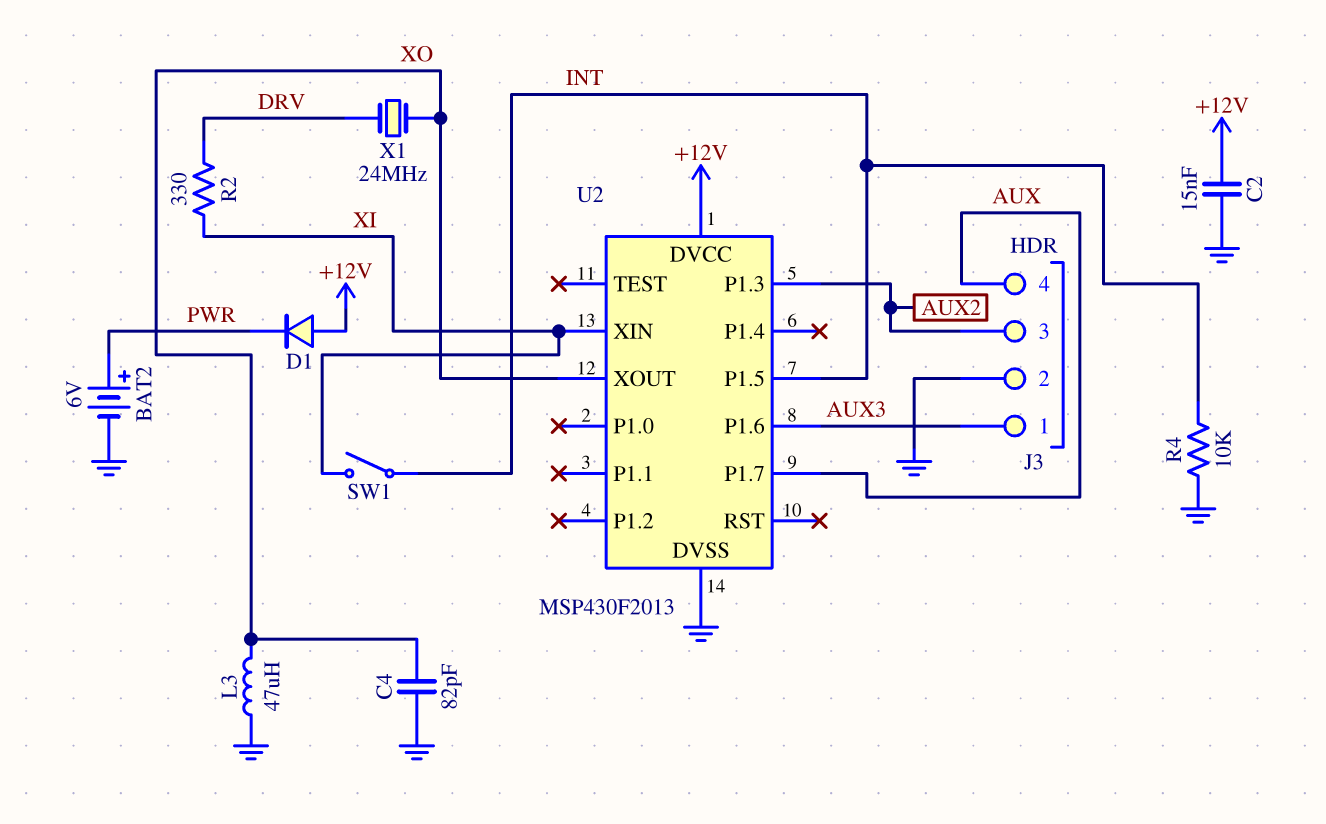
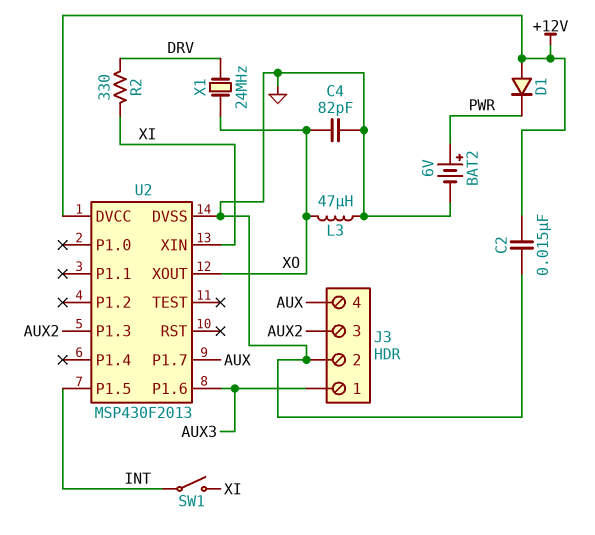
R4: 10k (GND, INT) -> none

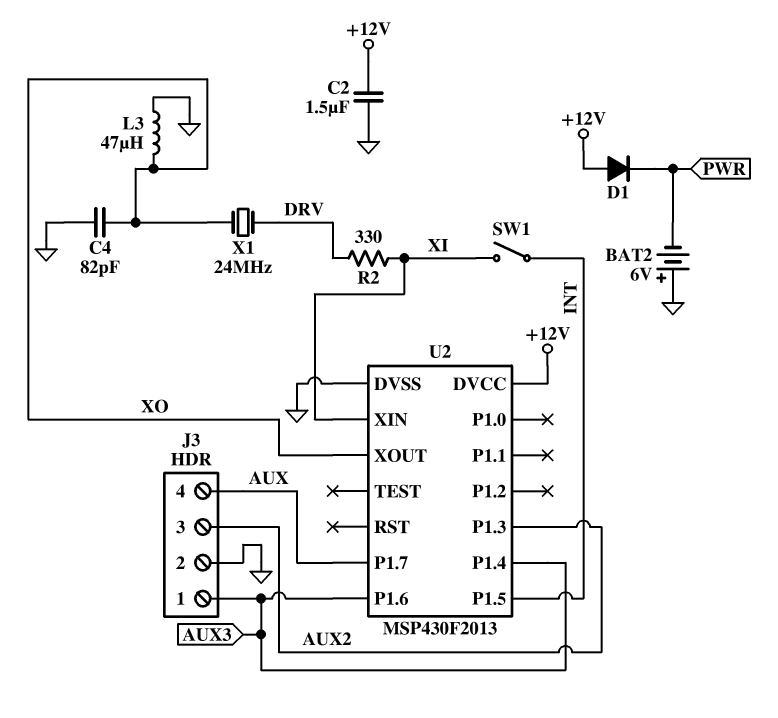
BAT2: 6V (plus PWR, minus GND) -> 6V (plus GND, minus PWR)
C2: 15nF (+12V, GND) -> 1.5uF (+12V, GND)
U2 pin P1.4: none -> AUX3

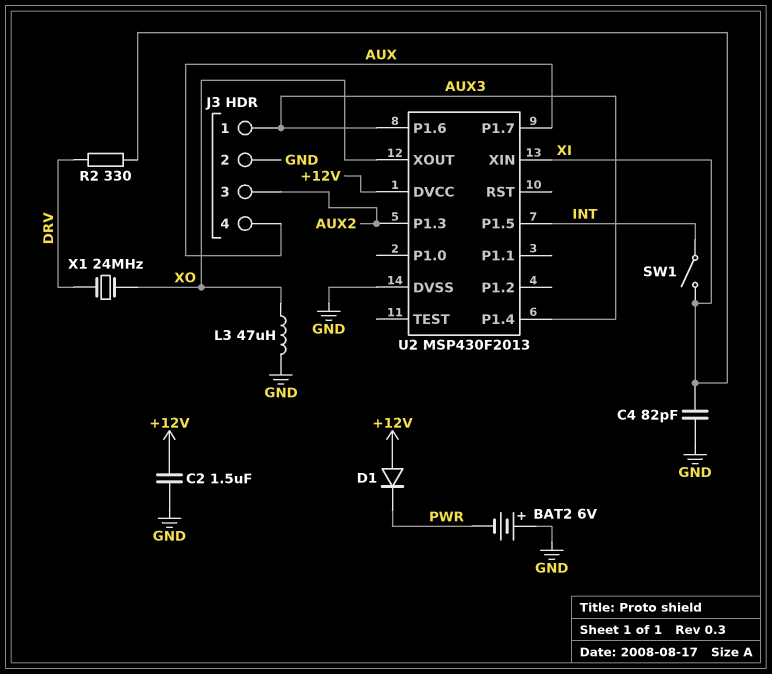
C4: 82pF (GND, XO) -> 82pF (GND, XI)

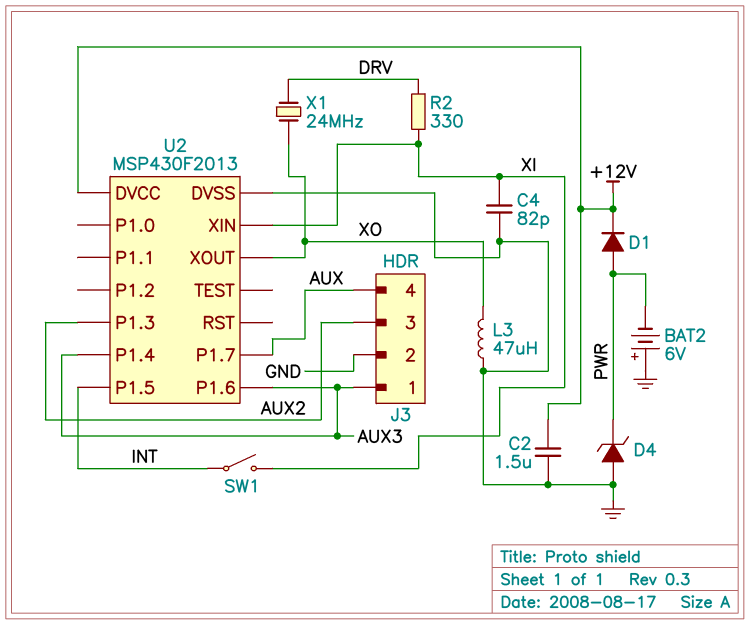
D1: diode (A +12V, K PWR) -> diode (A PWR, K +12V)
D4: none -> zener (A GND, K PWR)

